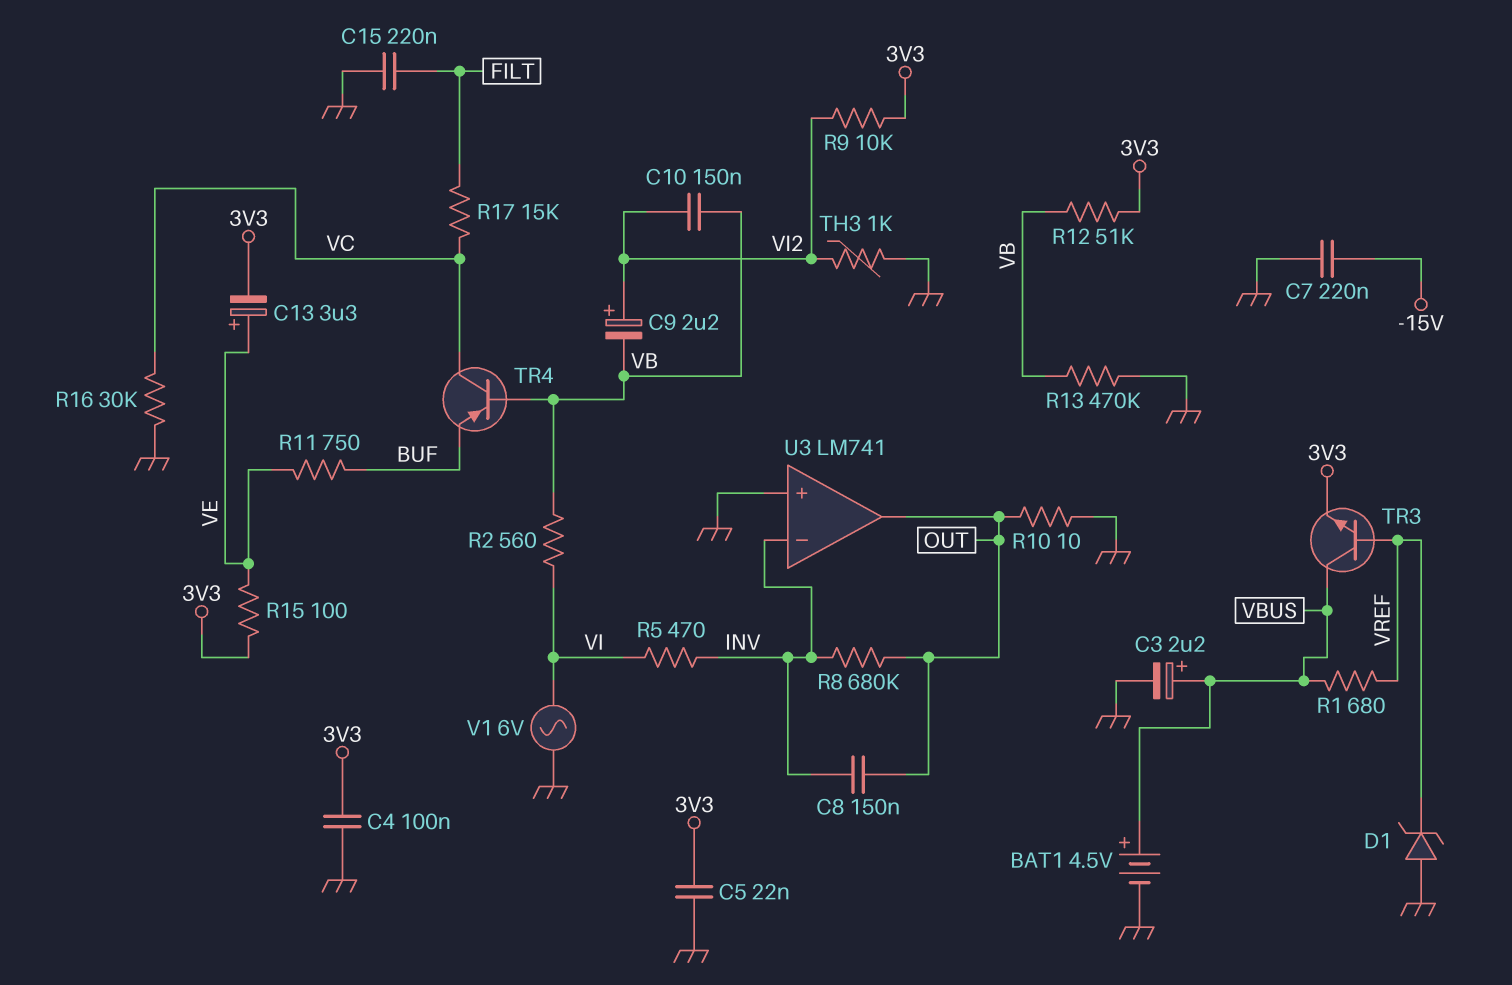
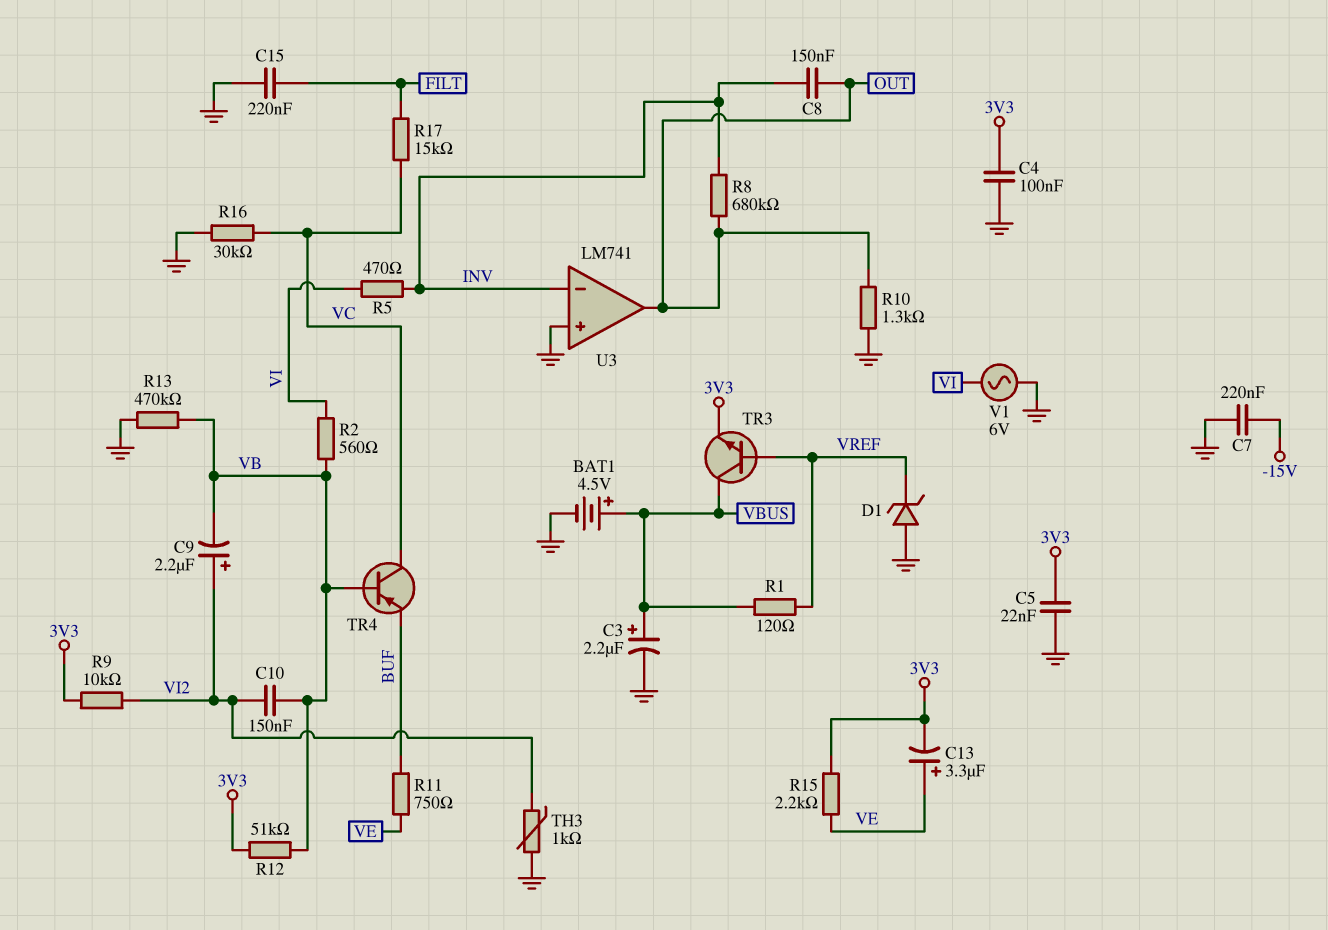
R1: 680 (VBUS, VREF) -> 120 (VBUS, VREF)
R10: 10 (GND, OUT) -> 1.3k (GND, OUT)
R15: 100 (3V3, VE) -> 2.2k (3V3, VE)

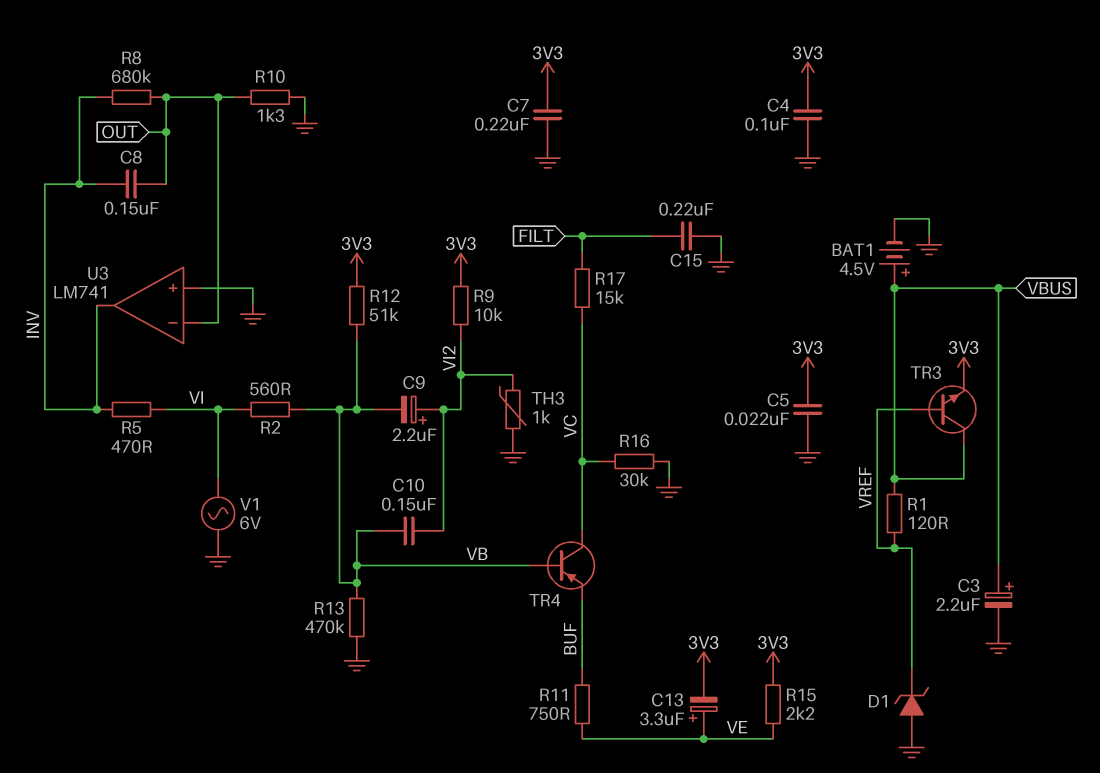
C7: 220nF (-15V, GND) -> 220nF (3V3, GND)
U3 pin in-: INV -> OUT
U3 pin out: OUT -> INV

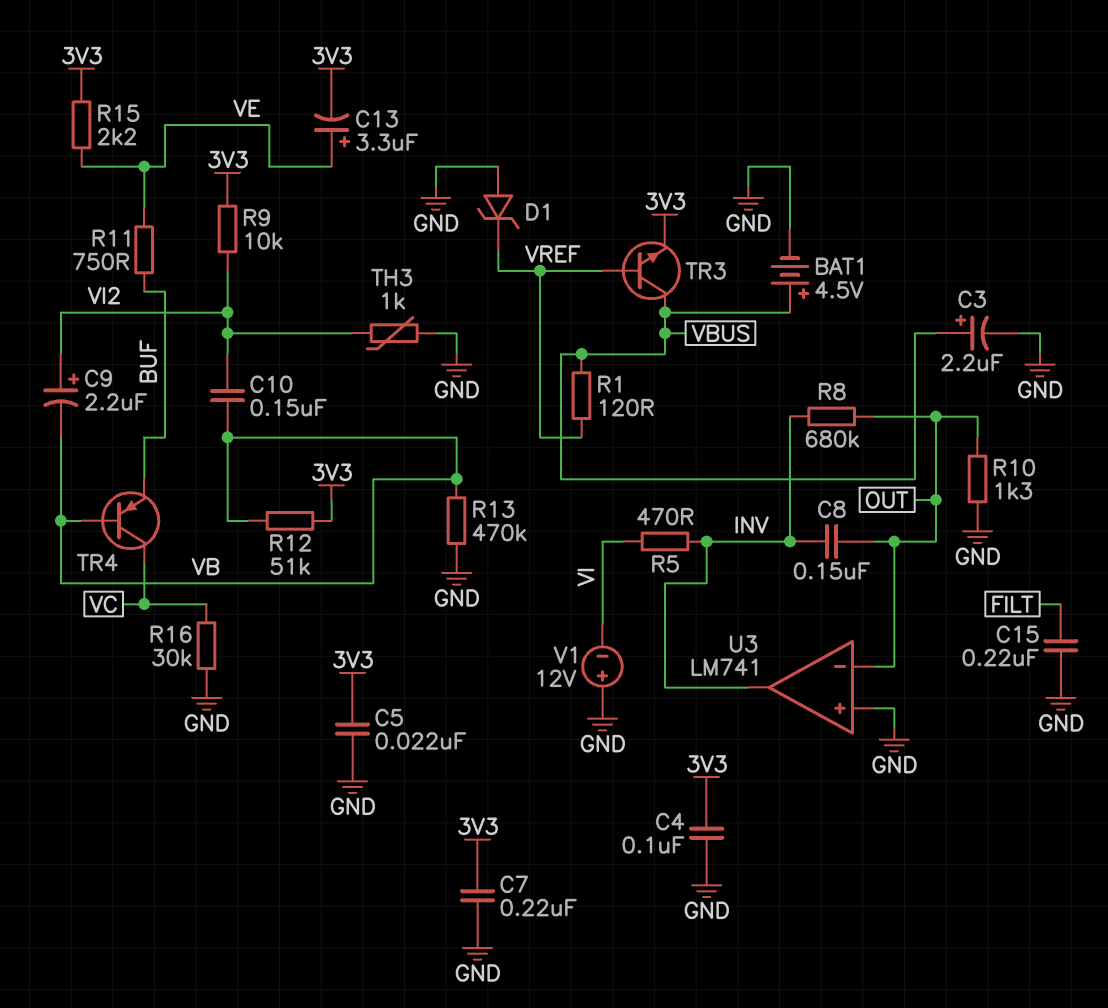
R2: 560 (VB, VI) -> none
R17: 15k (FILT, VC) -> none
V1: AC 6V (GND, VI) -> 12V (plus GND, minus VI)

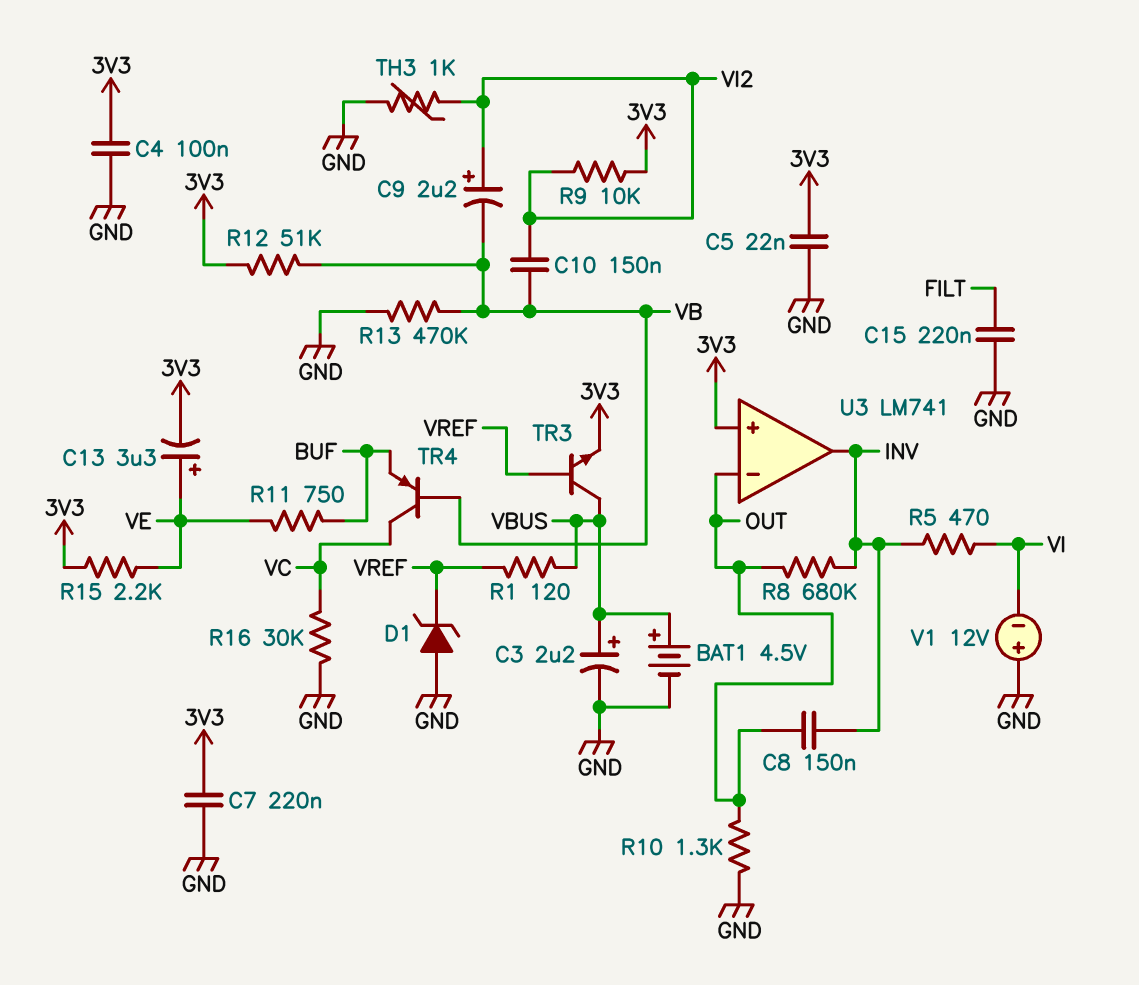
U3 pin in+: GND -> 3V3

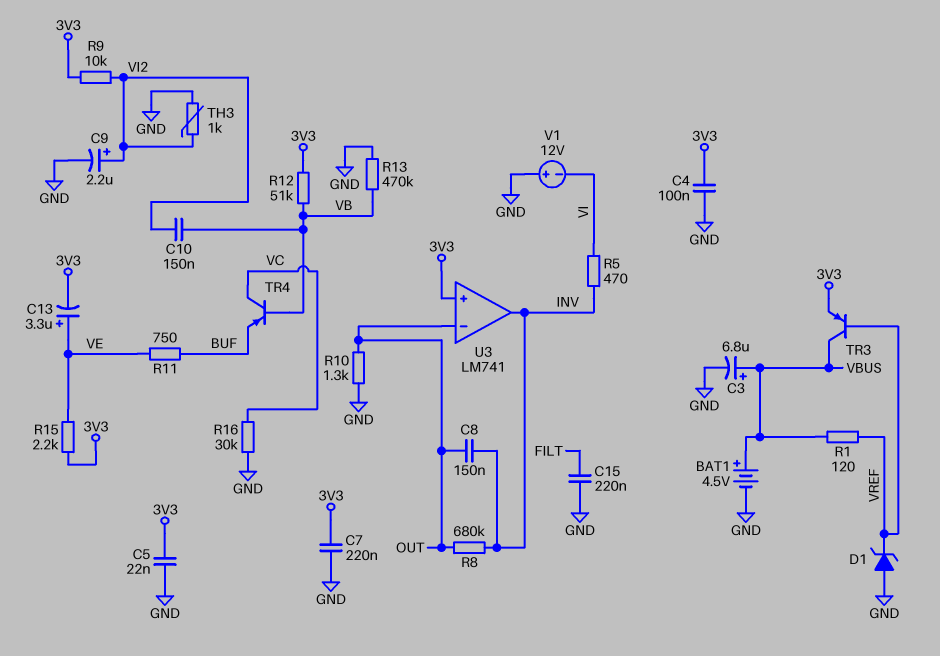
C3: 2.2uF (plus VBUS, minus GND) -> 6.8uF (plus VBUS, minus GND)
C9: 2.2uF (plus VI2, minus VB) -> 2.2uF (plus VI2, minus GND)
TR3: NPN (B VREF, C VBUS, E 3V3) -> PNP (B VREF, C VBUS, E 3V3)

